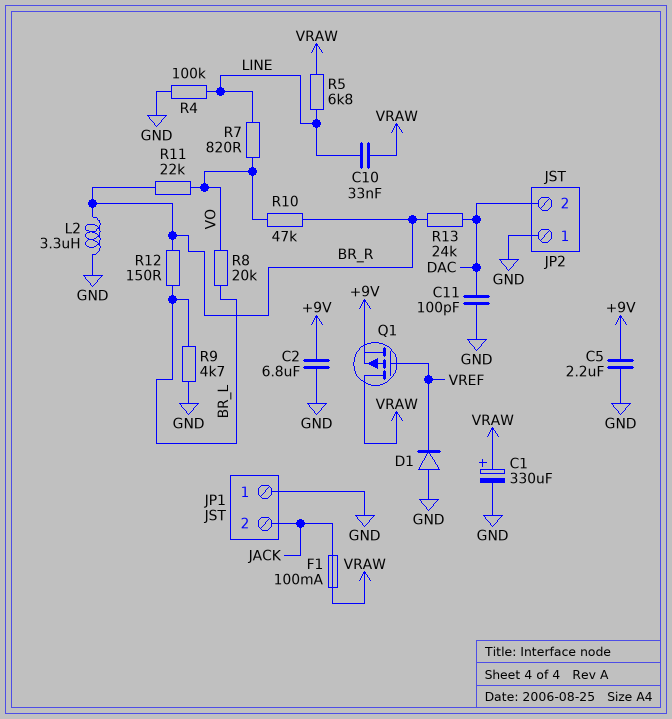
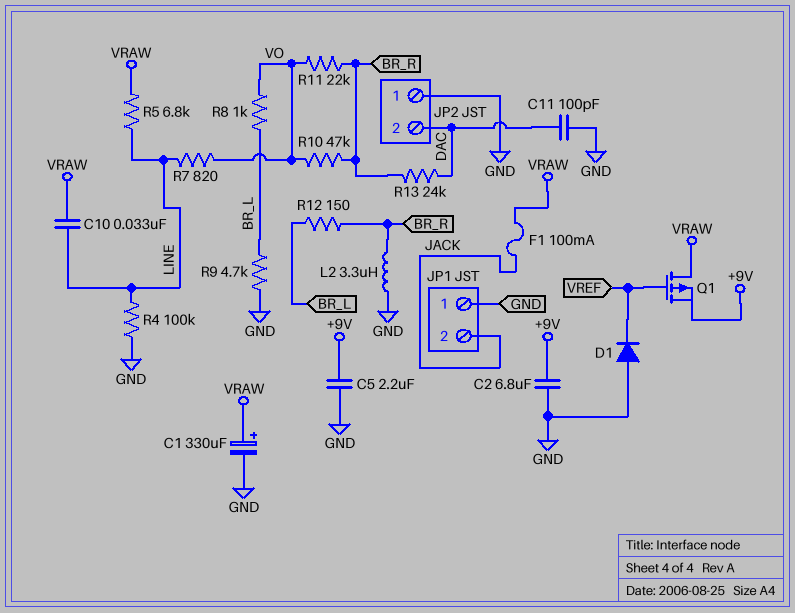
R8: 20k (BR_L, VO) -> 1k (BR_L, VO)

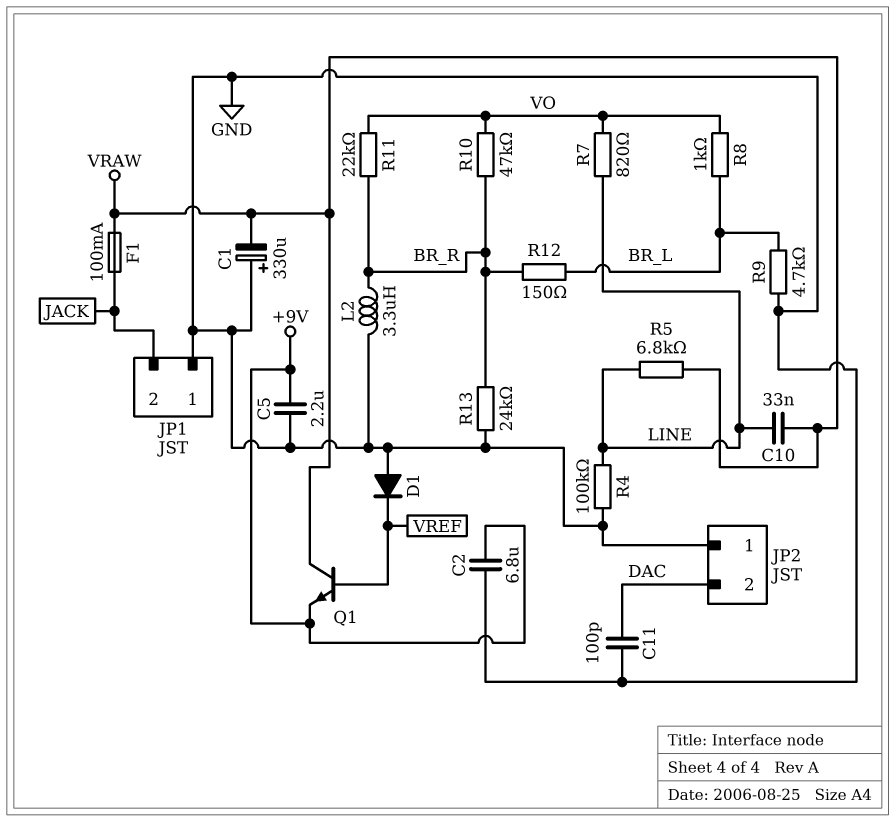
C1: 330uF (plus VRAW, minus GND) -> 330uF (plus GND, minus VRAW)
Q1: PMOS (G VREF, D VRAW, S +9V) -> NPN (B VREF, C VRAW, E +9V)
R13: 24k (BR_R, DAC) -> 24k (BR_R, GND)

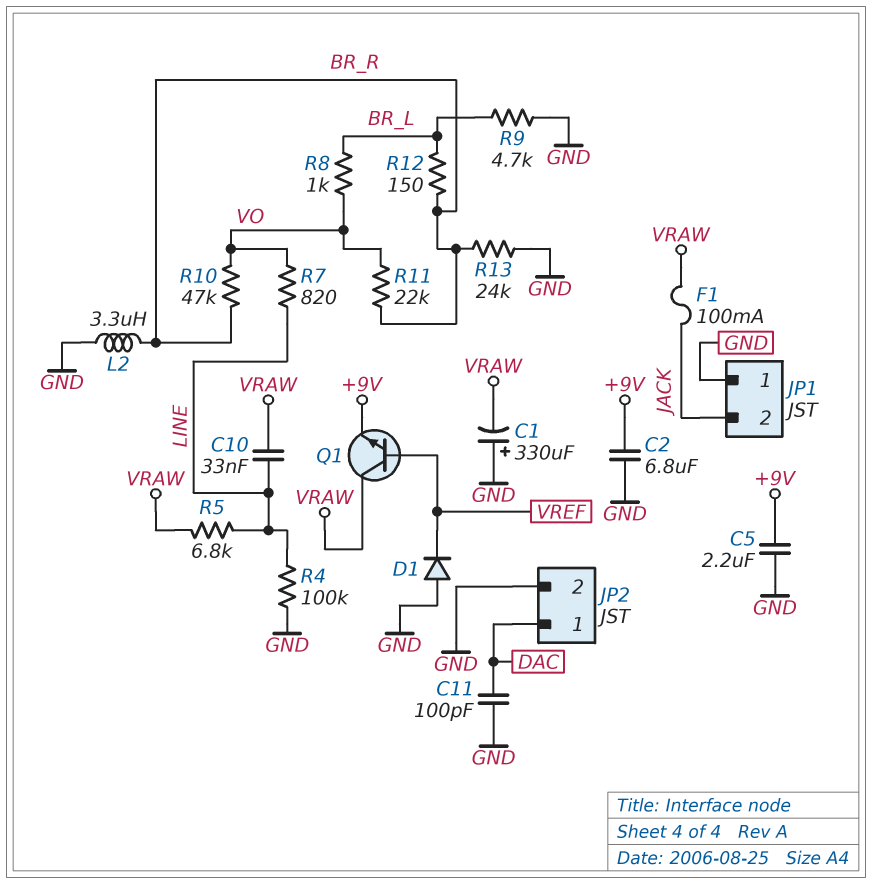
JP2 pin 1: GND -> DAC
JP2 pin 2: DAC -> GND

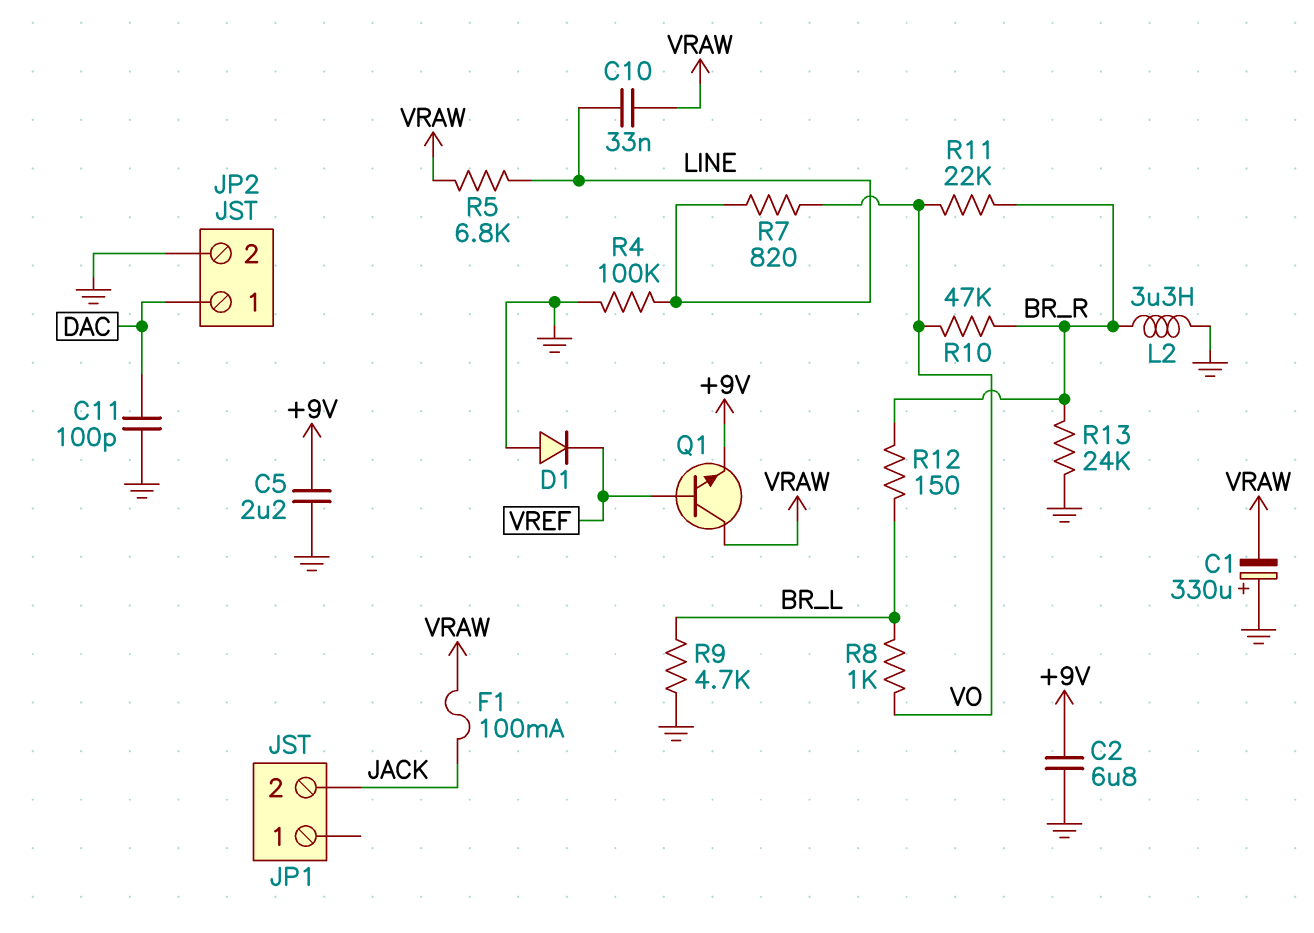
JP1 pin 1: GND -> none

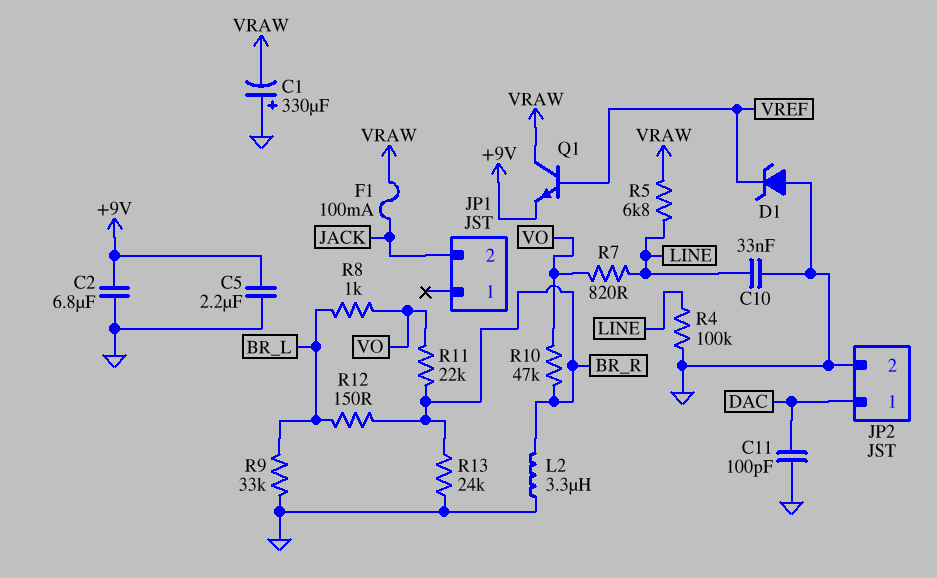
C10: 33nF (LINE, VRAW) -> 33nF (GND, LINE)
D1: diode (A GND, K VREF) -> zener (A GND, K VREF)
R9: 4.7k (BR_L, GND) -> 33k (BR_L, GND)

